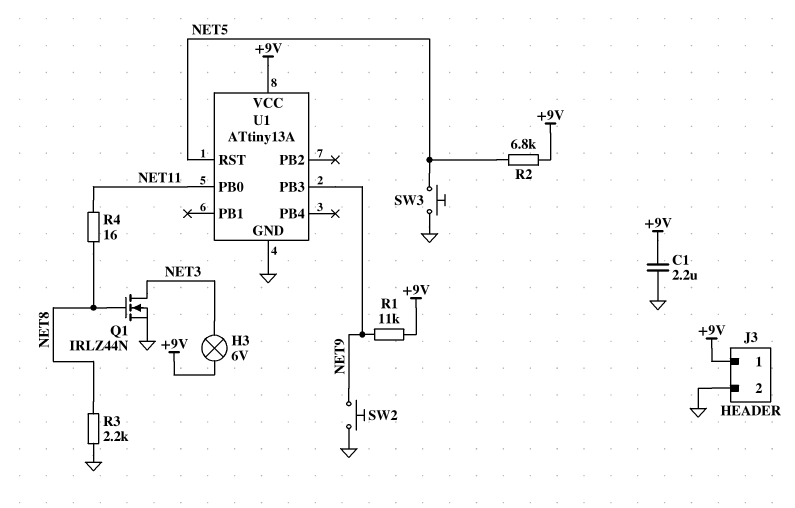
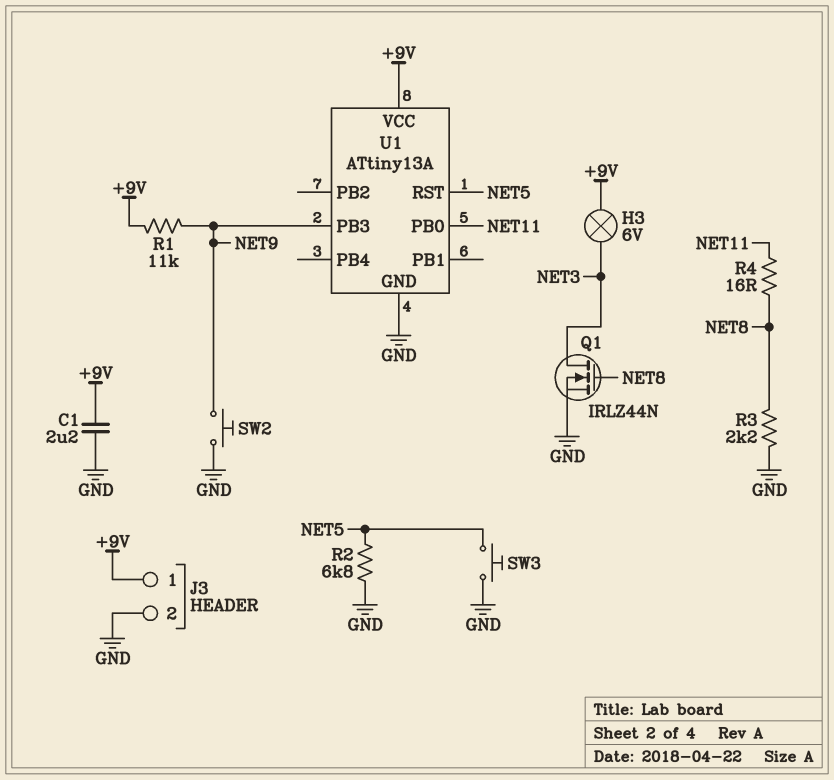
R2: 6.8k (+9V, NET5) -> 6.8k (GND, NET5)

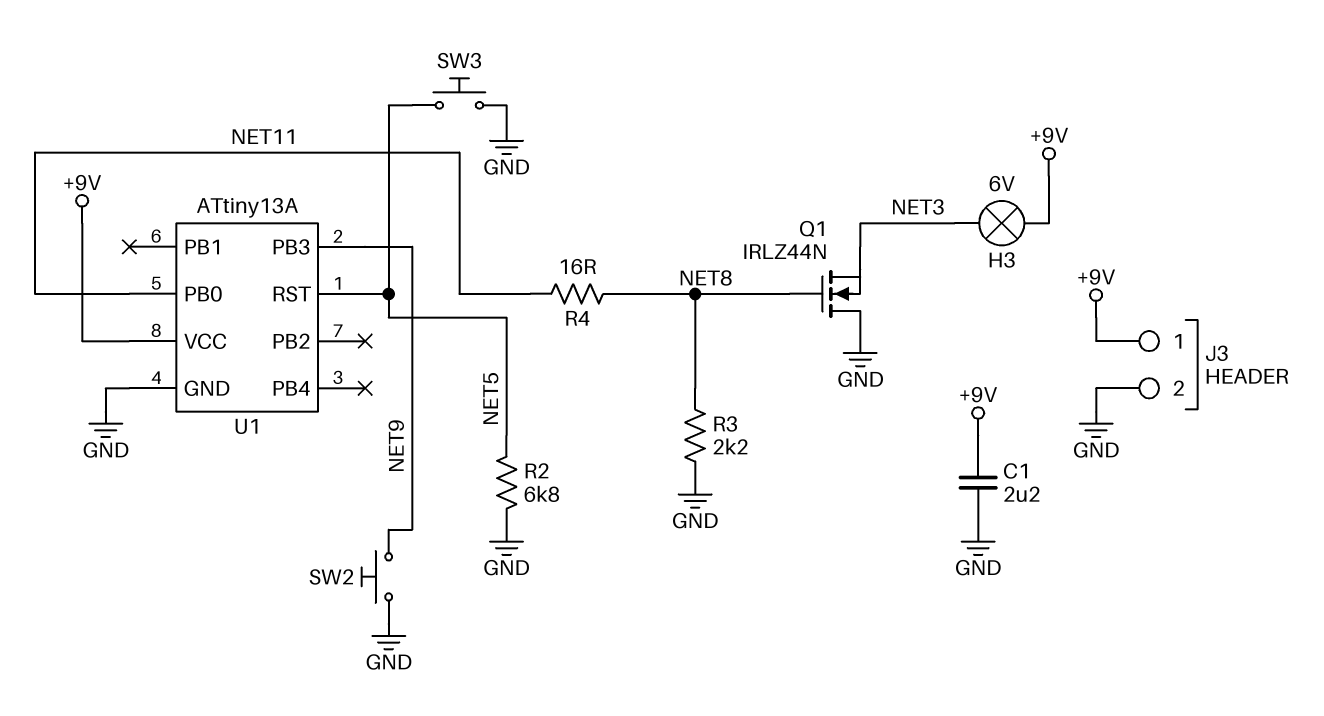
Q1: NMOS IRLZ44N (G NET8, D NET3, S GND) -> NMOS IRLZ44N (G NET8, D GND, S NET3)
R1: 11k (+9V, NET9) -> none

